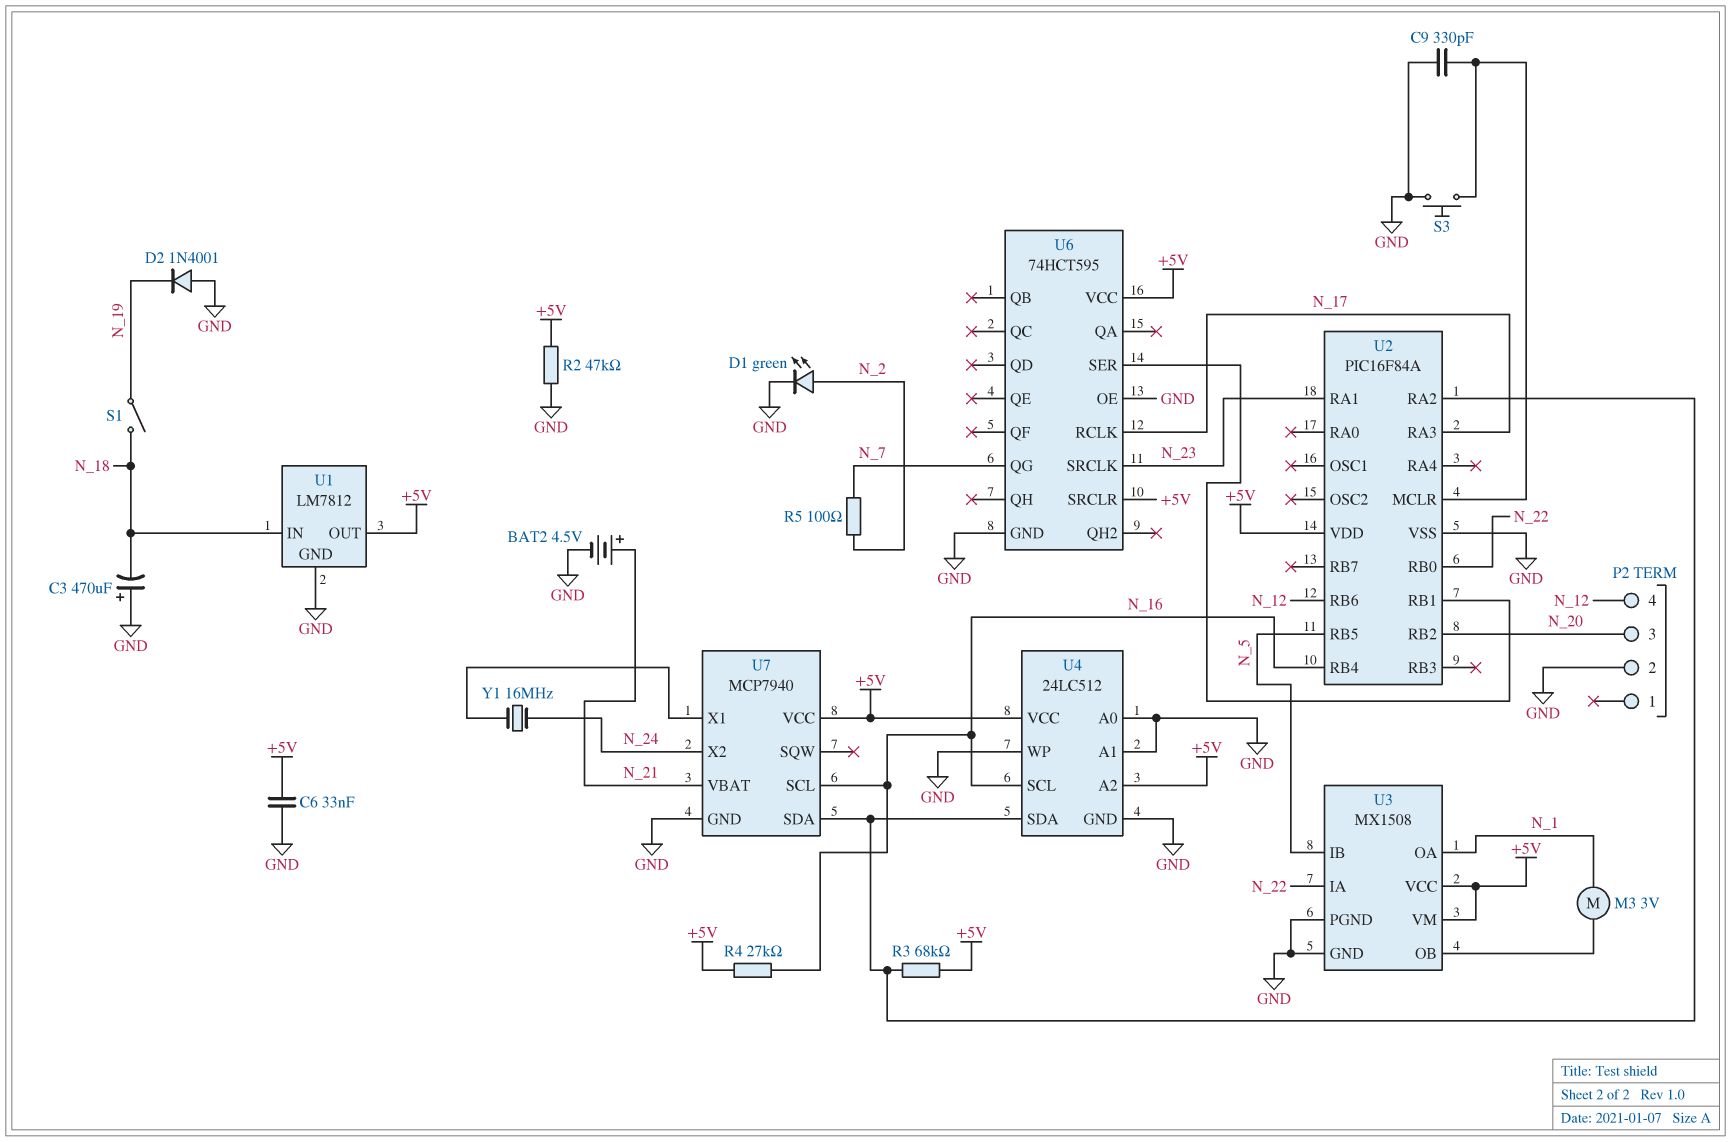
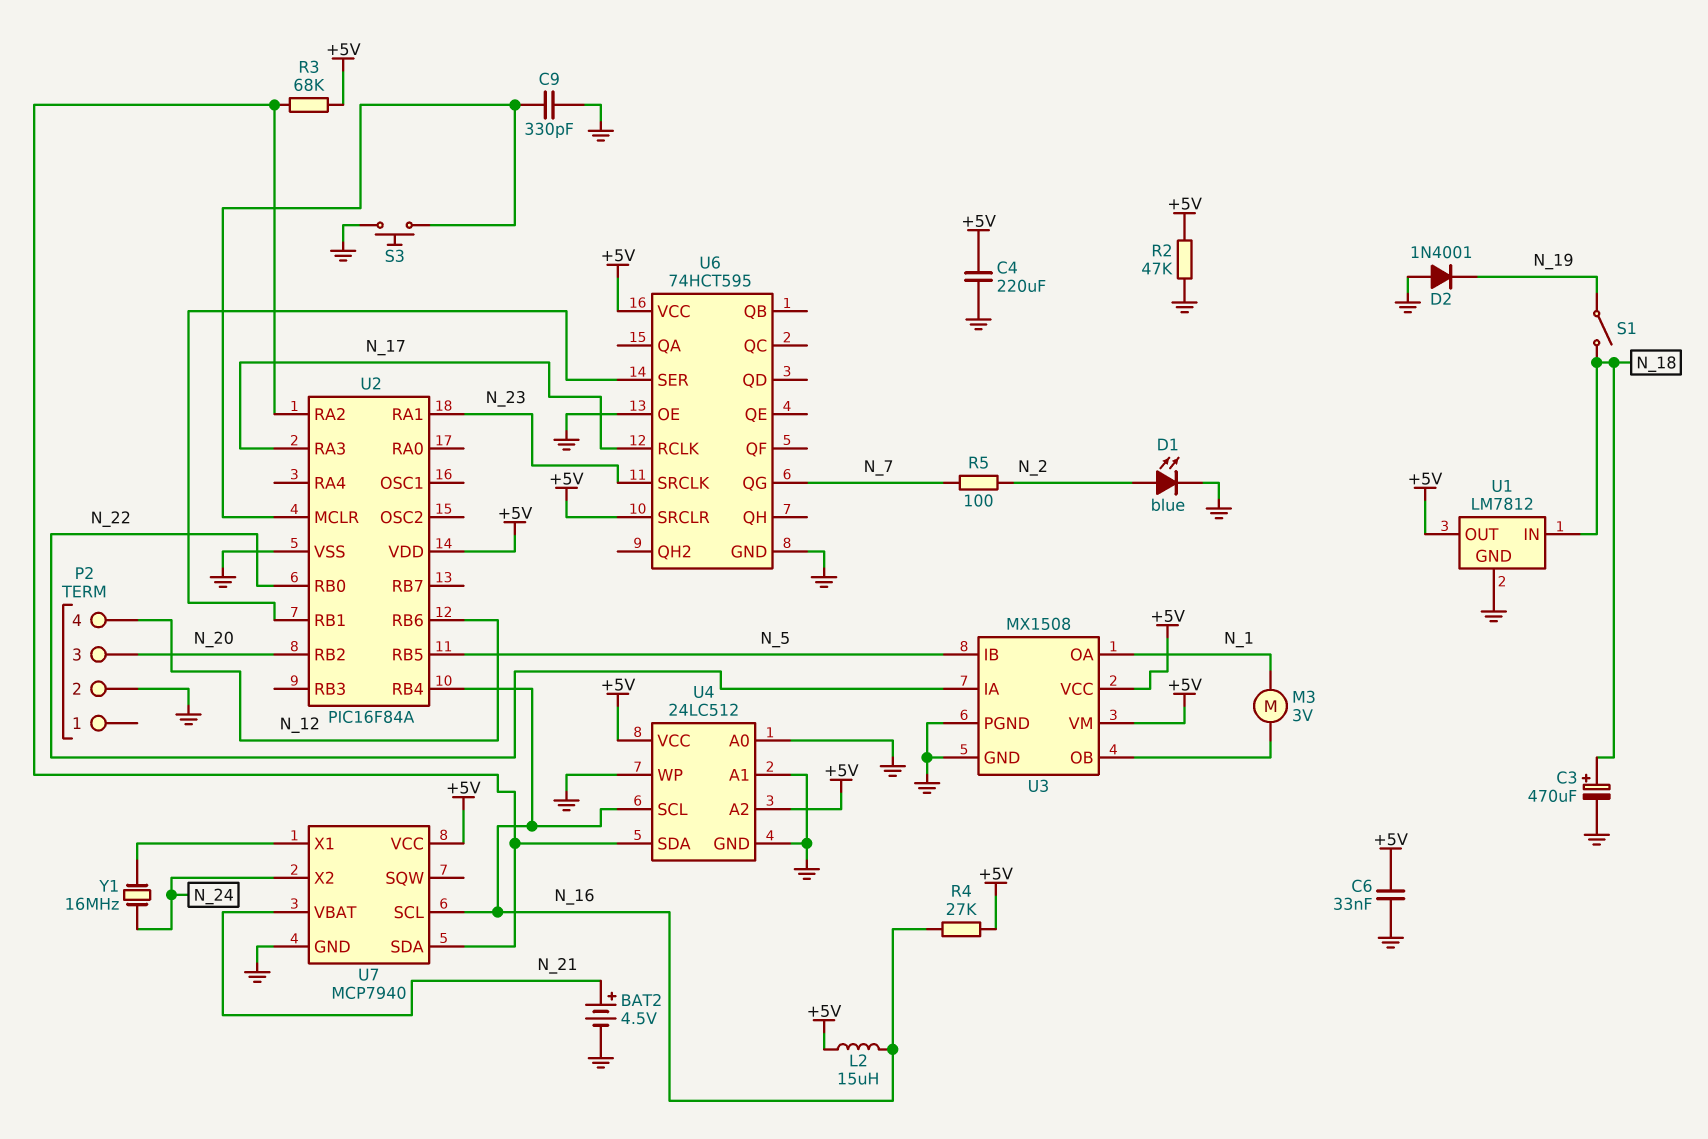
C3: 470uF (plus GND, minus N_18) -> 470uF (plus N_18, minus GND)
C4: none -> 220uF (+5V, GND)
D1: LED green (A N_2, K GND) -> LED blue (A N_2, K GND)
L2: none -> 15uH (+5V, N_16)

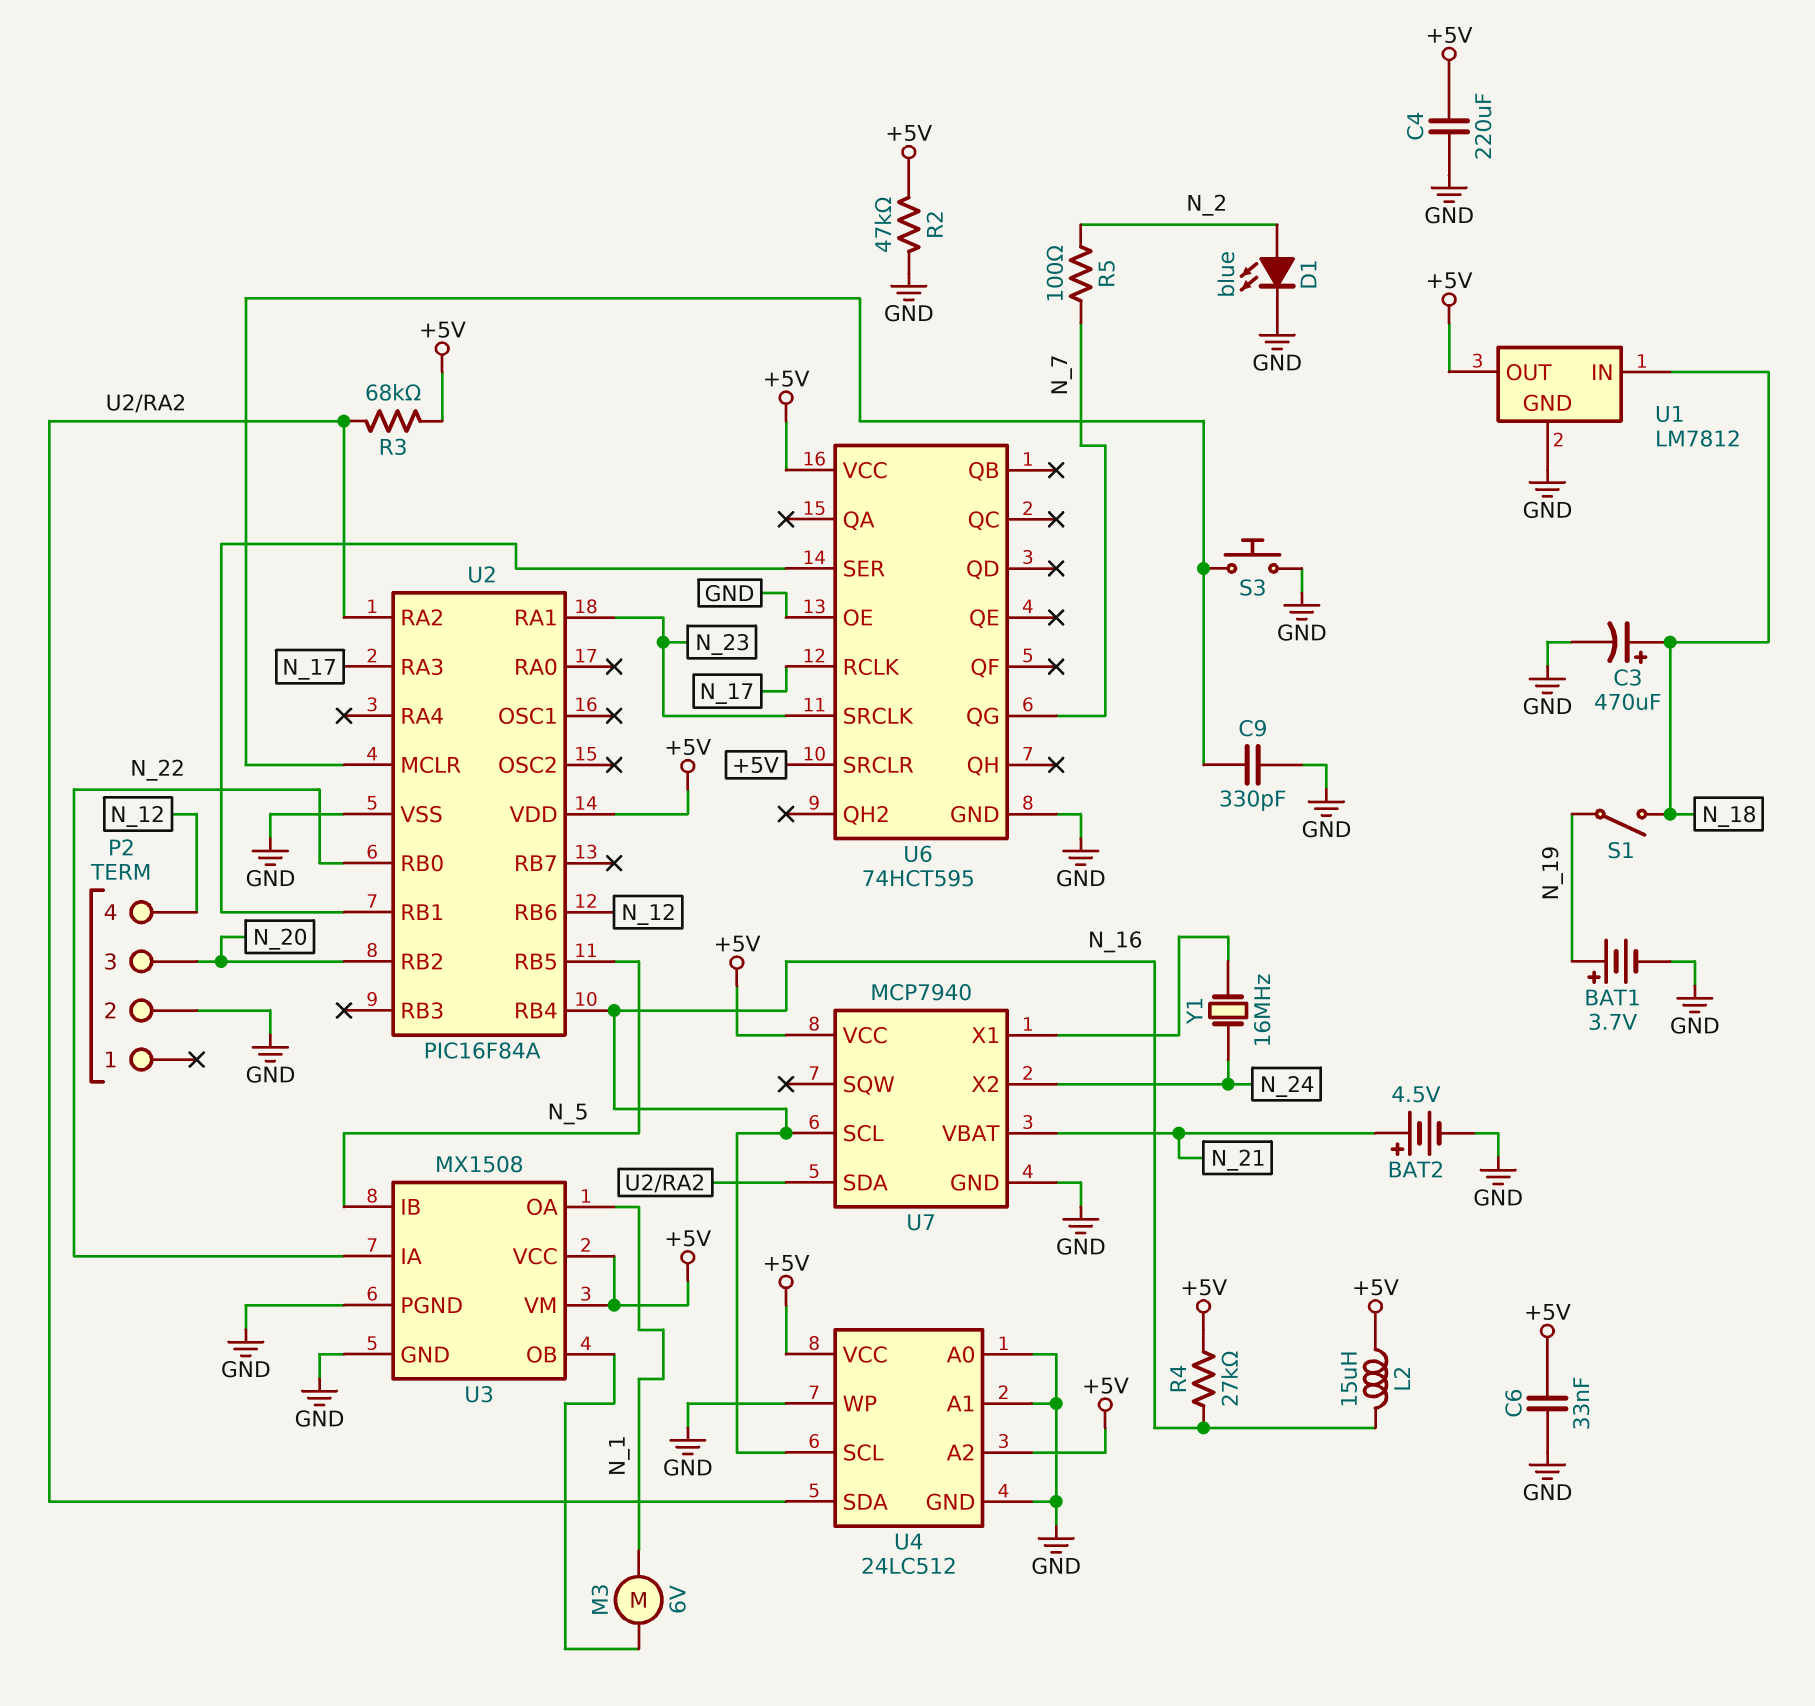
BAT1: none -> 3.7V (plus N_19, minus GND)
D2: diode 1N4001 (A GND, K N_19) -> none
M3: motor 3V (N_1, U3/OB) -> motor 6V (N_1, U3/OB)

